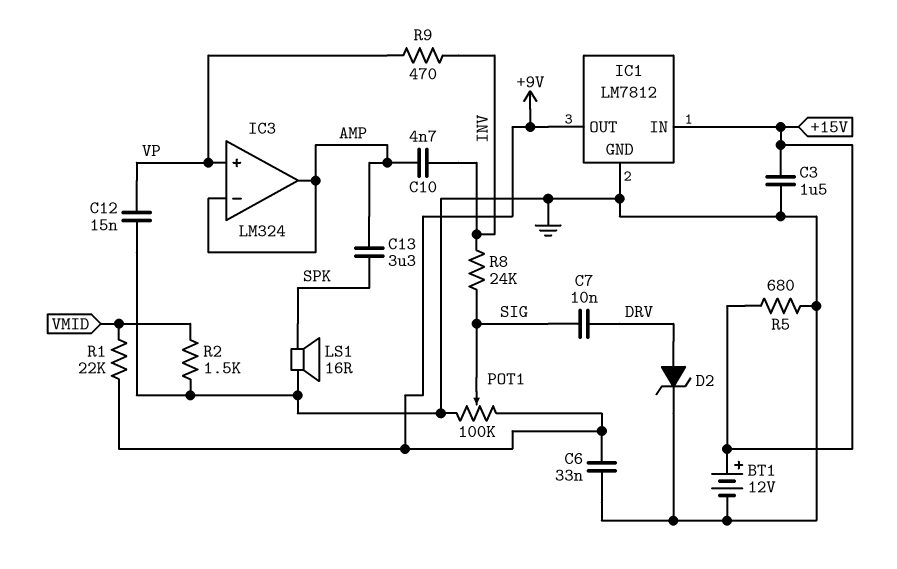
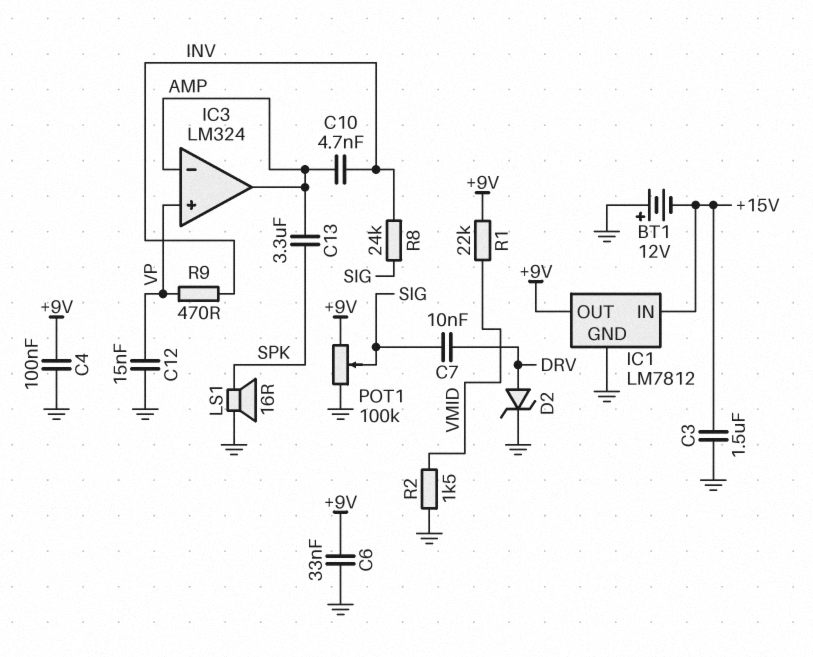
BT1: 12V (plus +15V, minus GND) -> 12V (plus GND, minus +15V)
C4: none -> 100nF (+9V, GND)
R5: 680 (+15V, GND) -> none

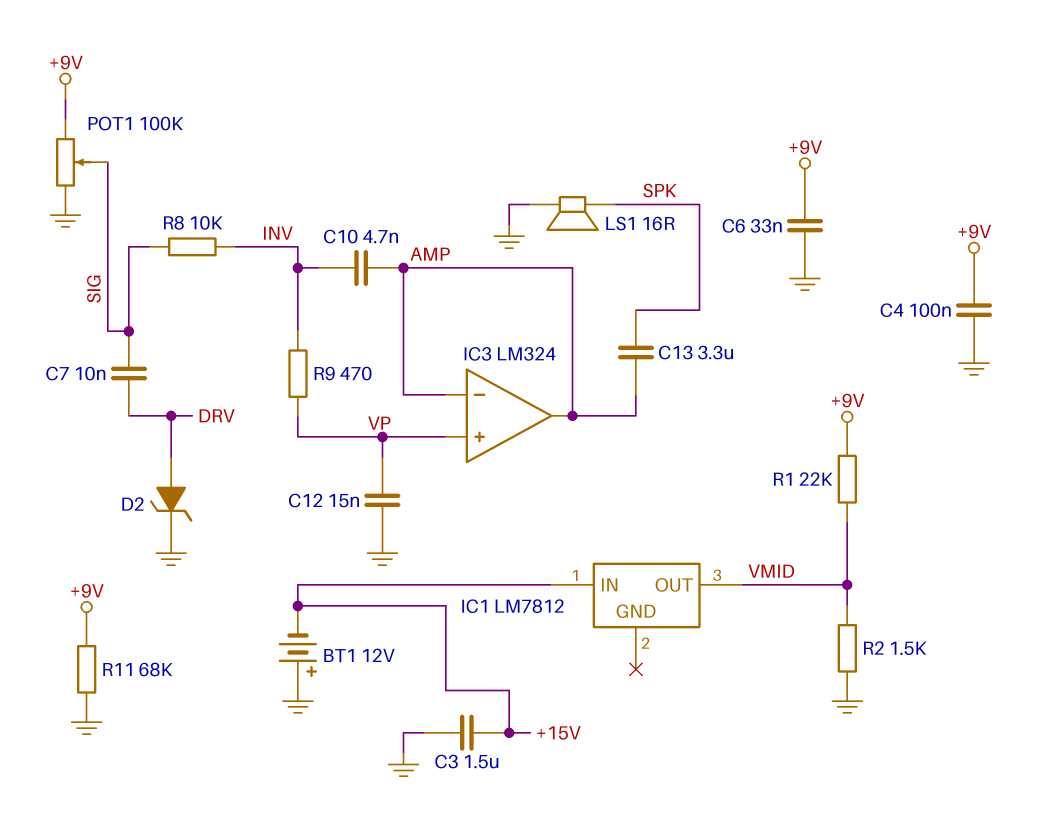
IC1 pin GND: GND -> none
IC1 pin OUT: +9V -> VMID
R8: 24k (INV, SIG) -> 10k (INV, SIG)
R11: none -> 68k (+9V, GND)

